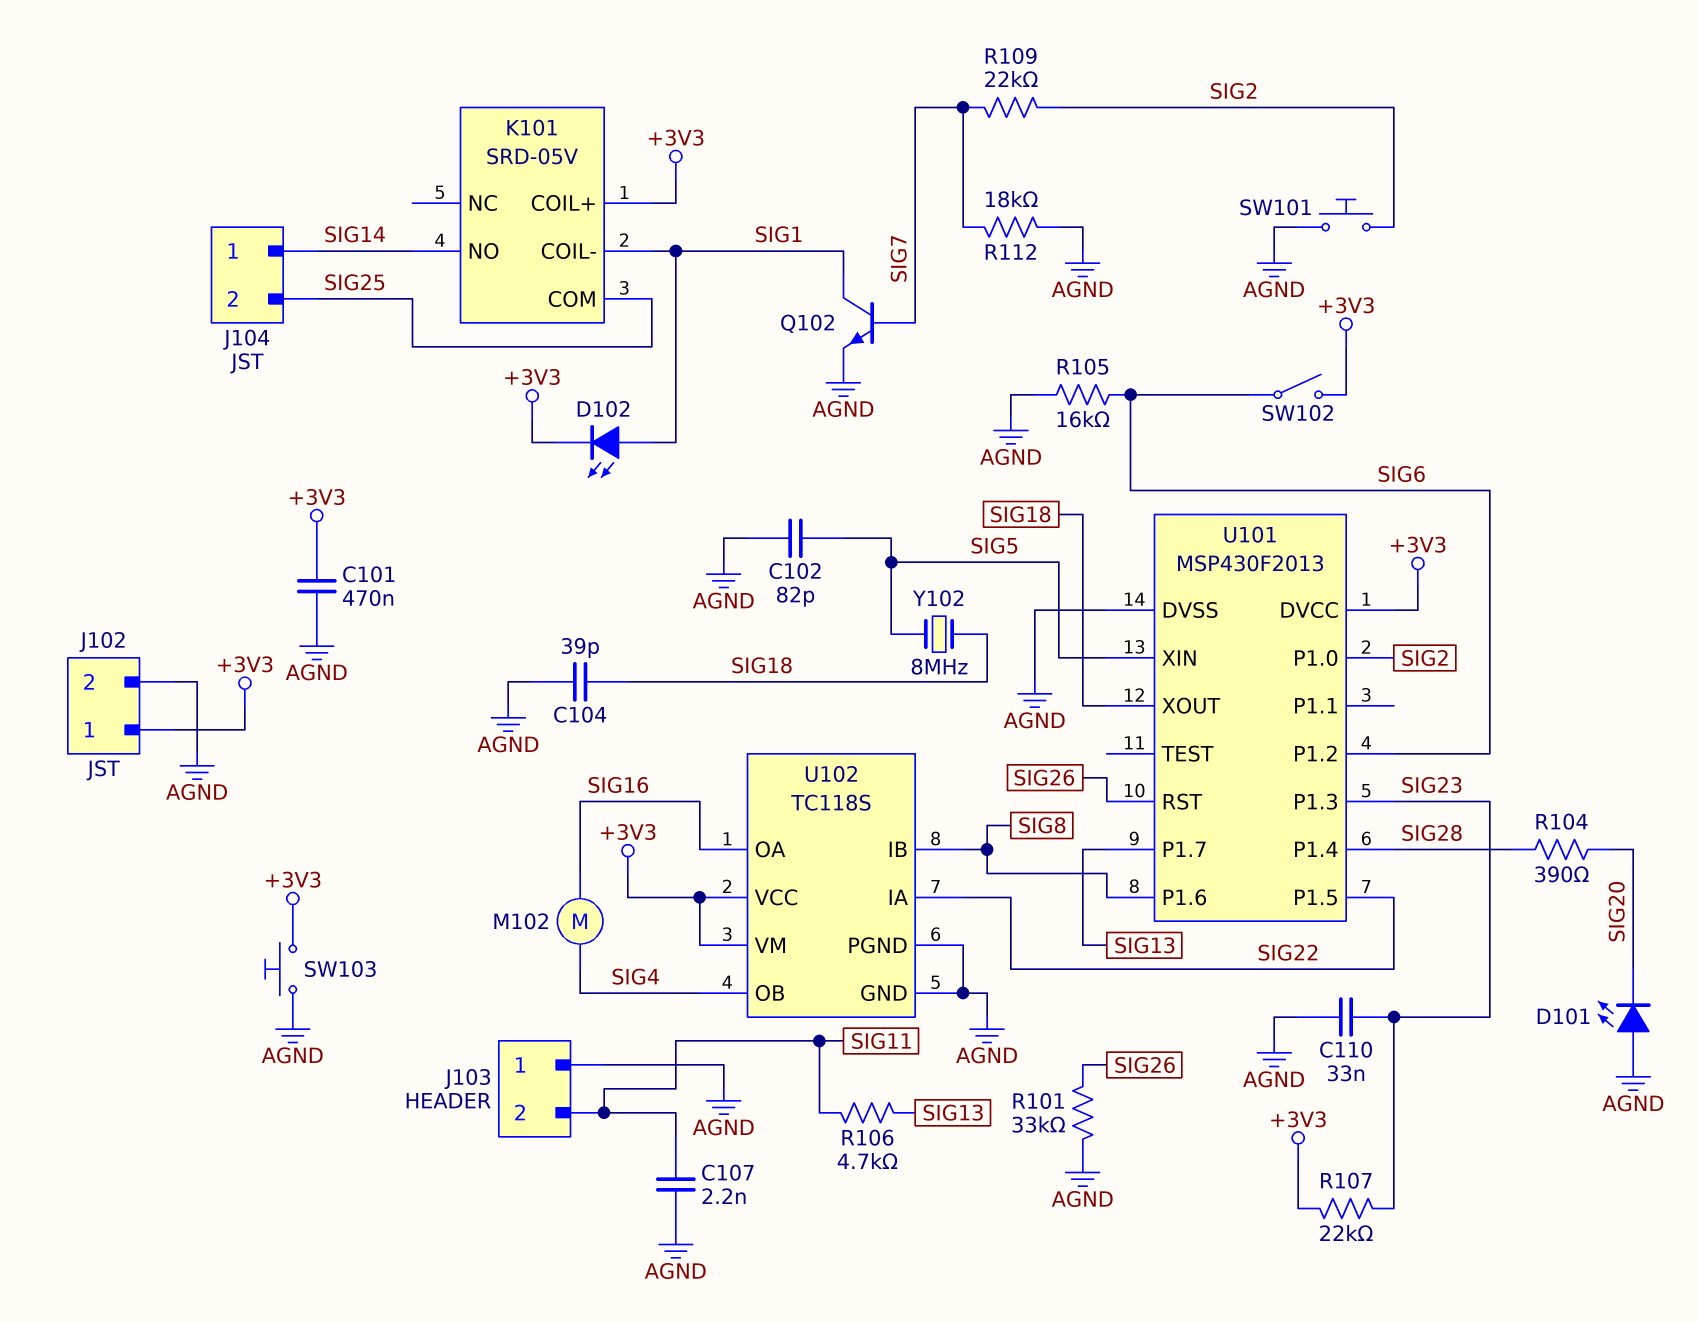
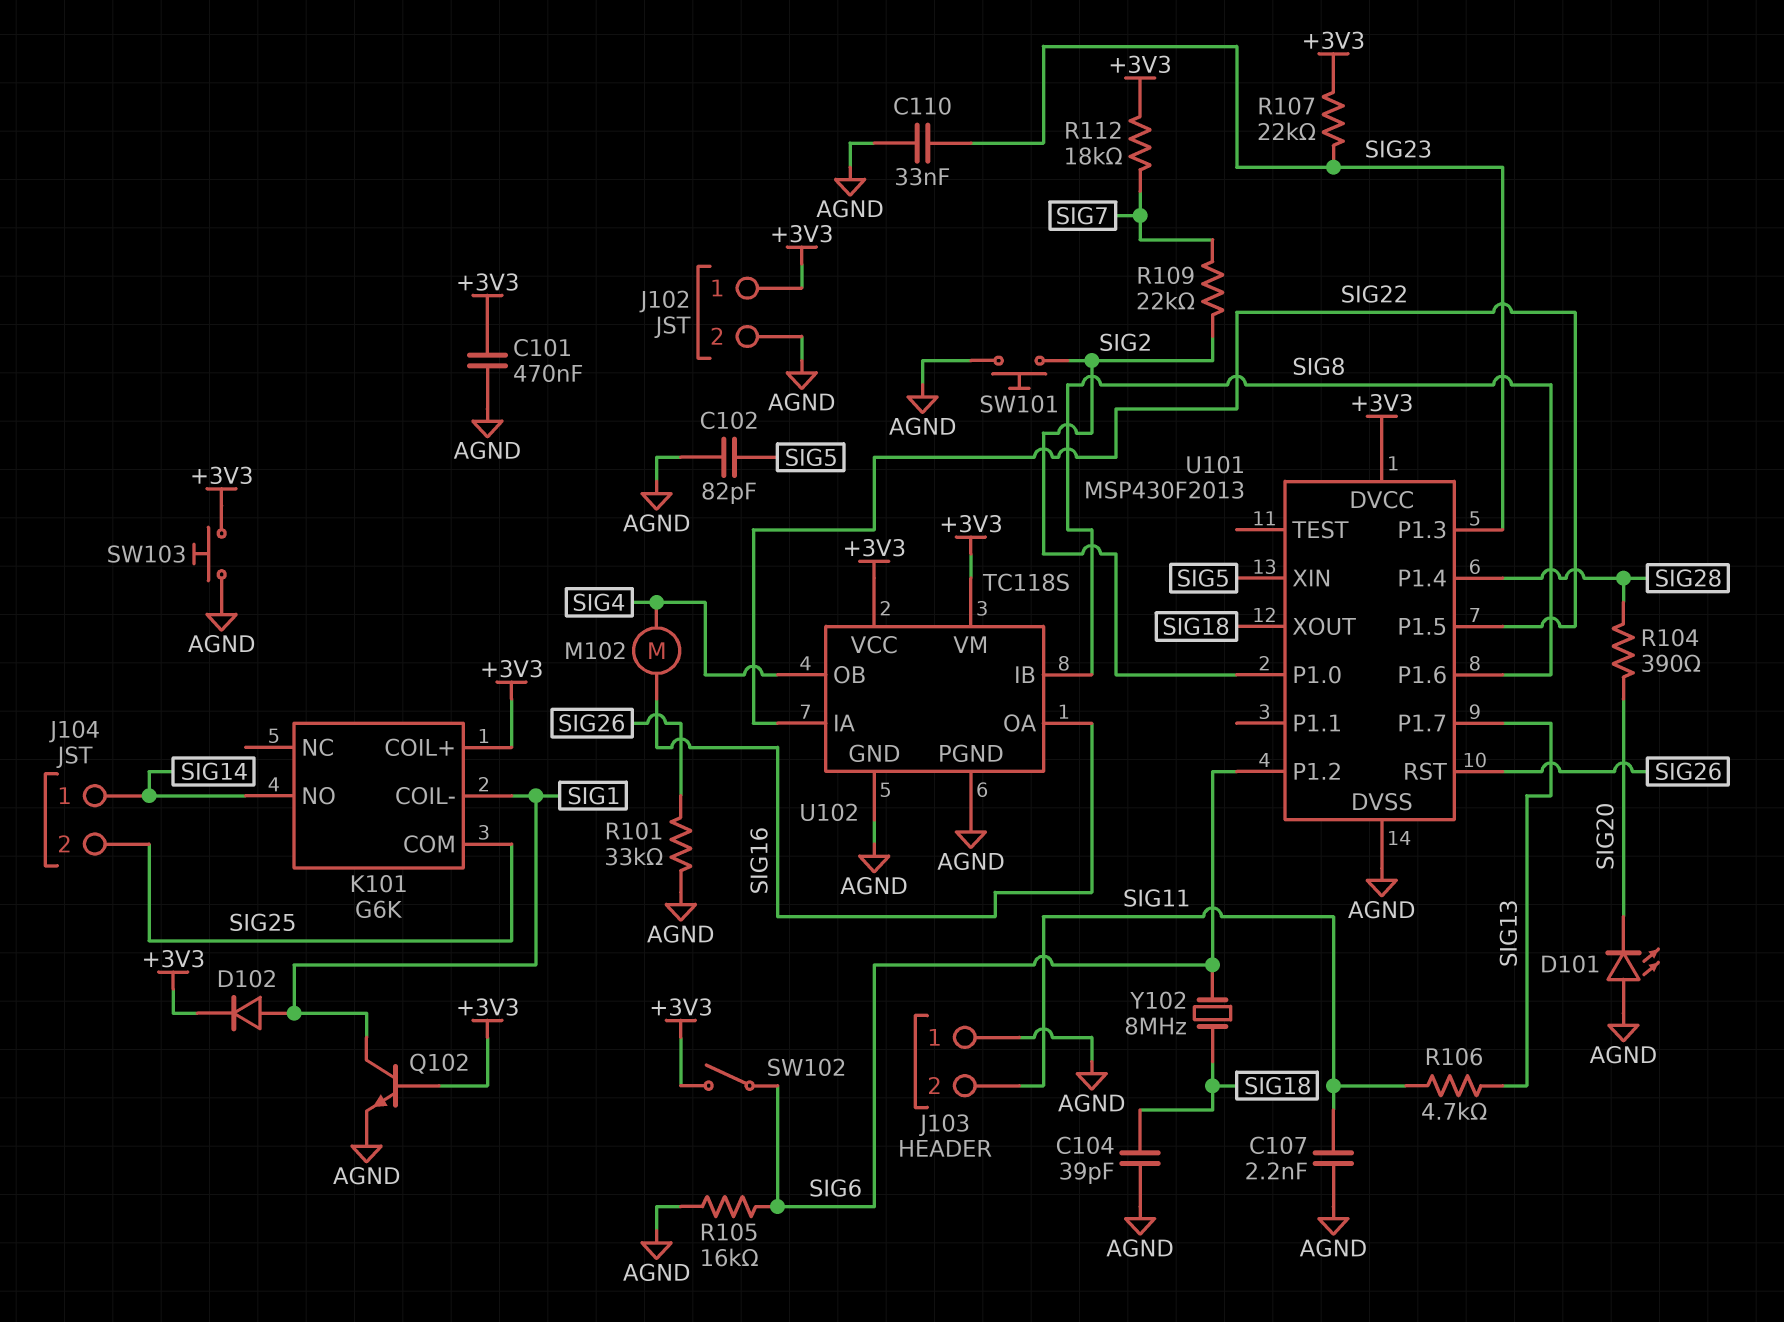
D102: LED (A SIG1, K +3V3) -> diode (A SIG1, K +3V3)
K101: SRD-05V -> G6K
Q102: NPN (B SIG7, C SIG1, E AGND) -> NPN (B +3V3, C SIG1, E AGND)
R112: 18k (AGND, SIG7) -> 18k (+3V3, SIG7)
Y102: 8MHz (SIG5, SIG18) -> 8MHz (SIG6, SIG18)

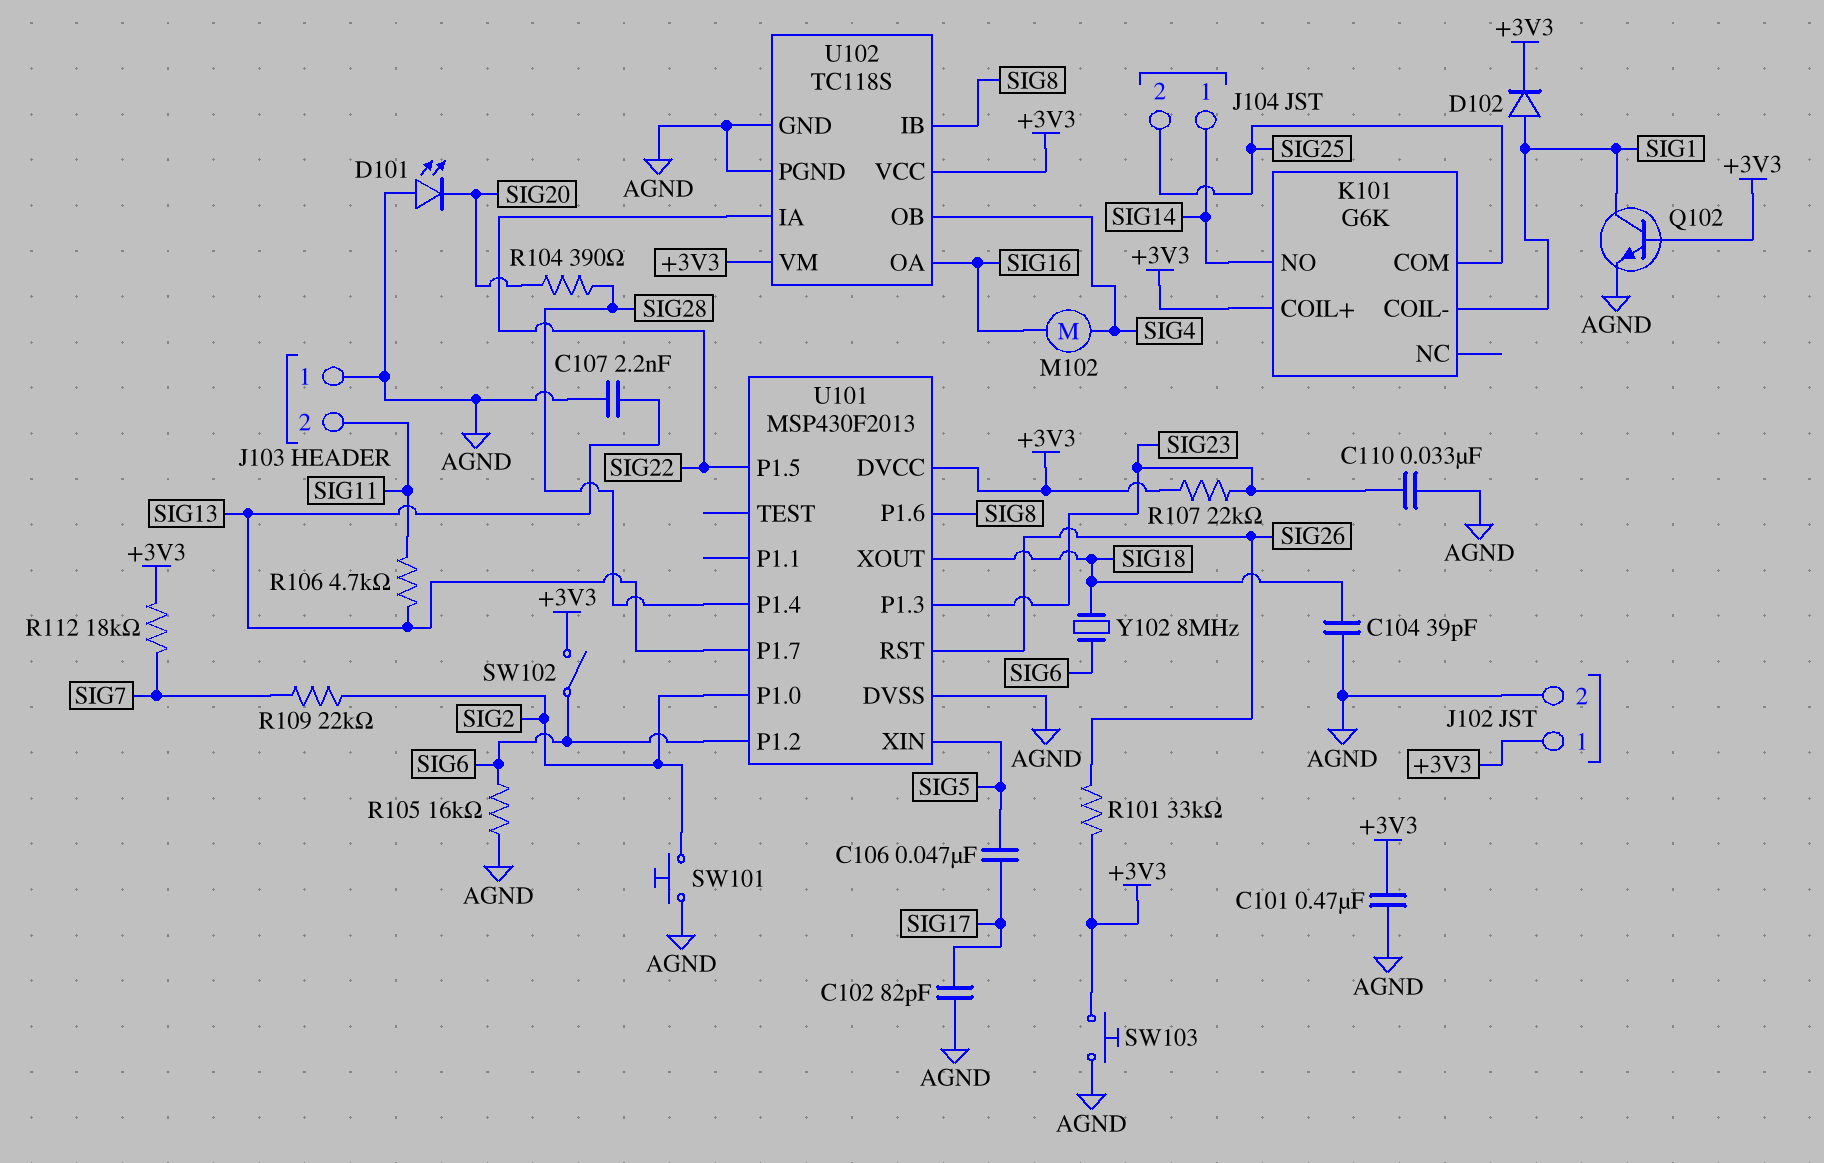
C102: 82pF (AGND, SIG5) -> 82pF (AGND, SIG17)
C106: none -> 47nF (SIG5, SIG17)
C107: 2.2nF (AGND, SIG11) -> 2.2nF (AGND, SIG13)
R101: 33k (AGND, SIG26) -> 33k (+3V3, SIG26)

